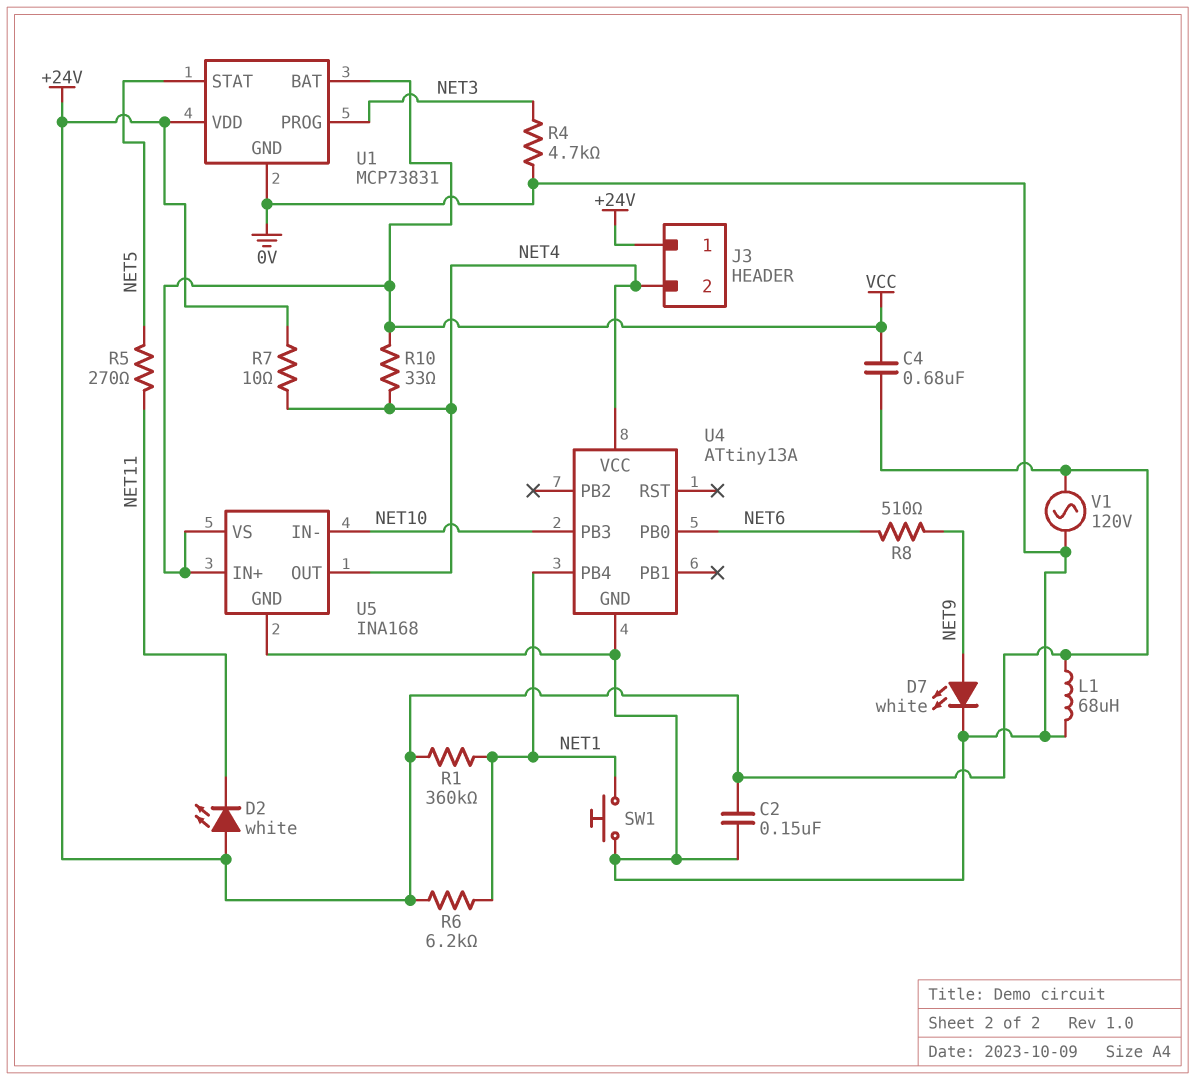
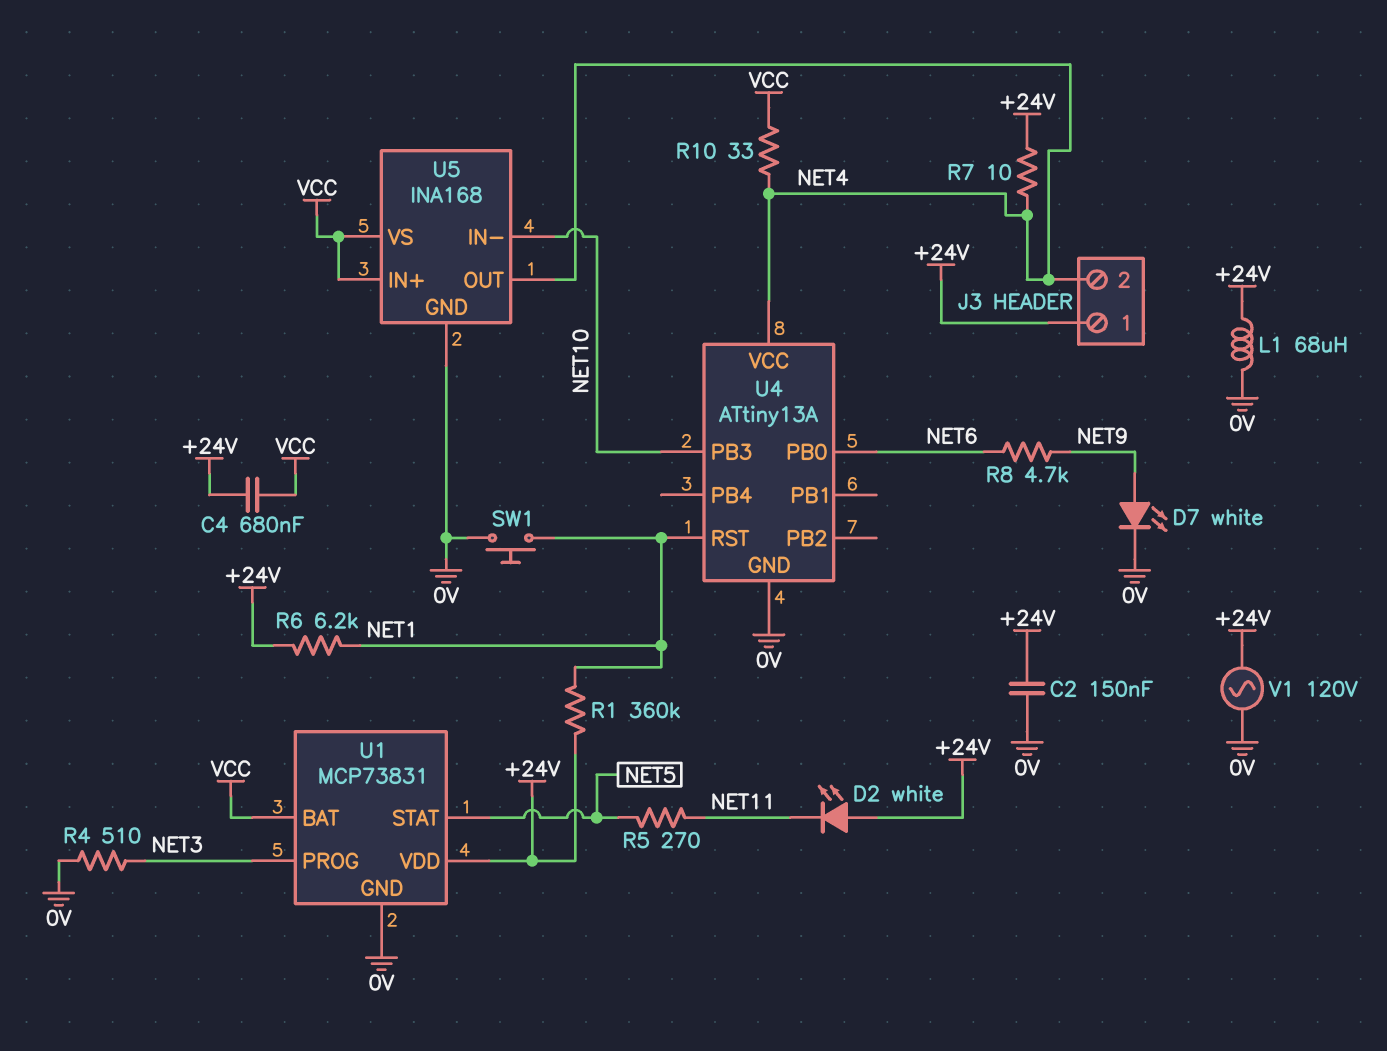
R4: 4.7k (0V, NET3) -> 510 (0V, NET3)
R8: 510 (NET6, NET9) -> 4.7k (NET6, NET9)
U4 pin PB4: NET1 -> none
U4 pin RST: none -> NET1

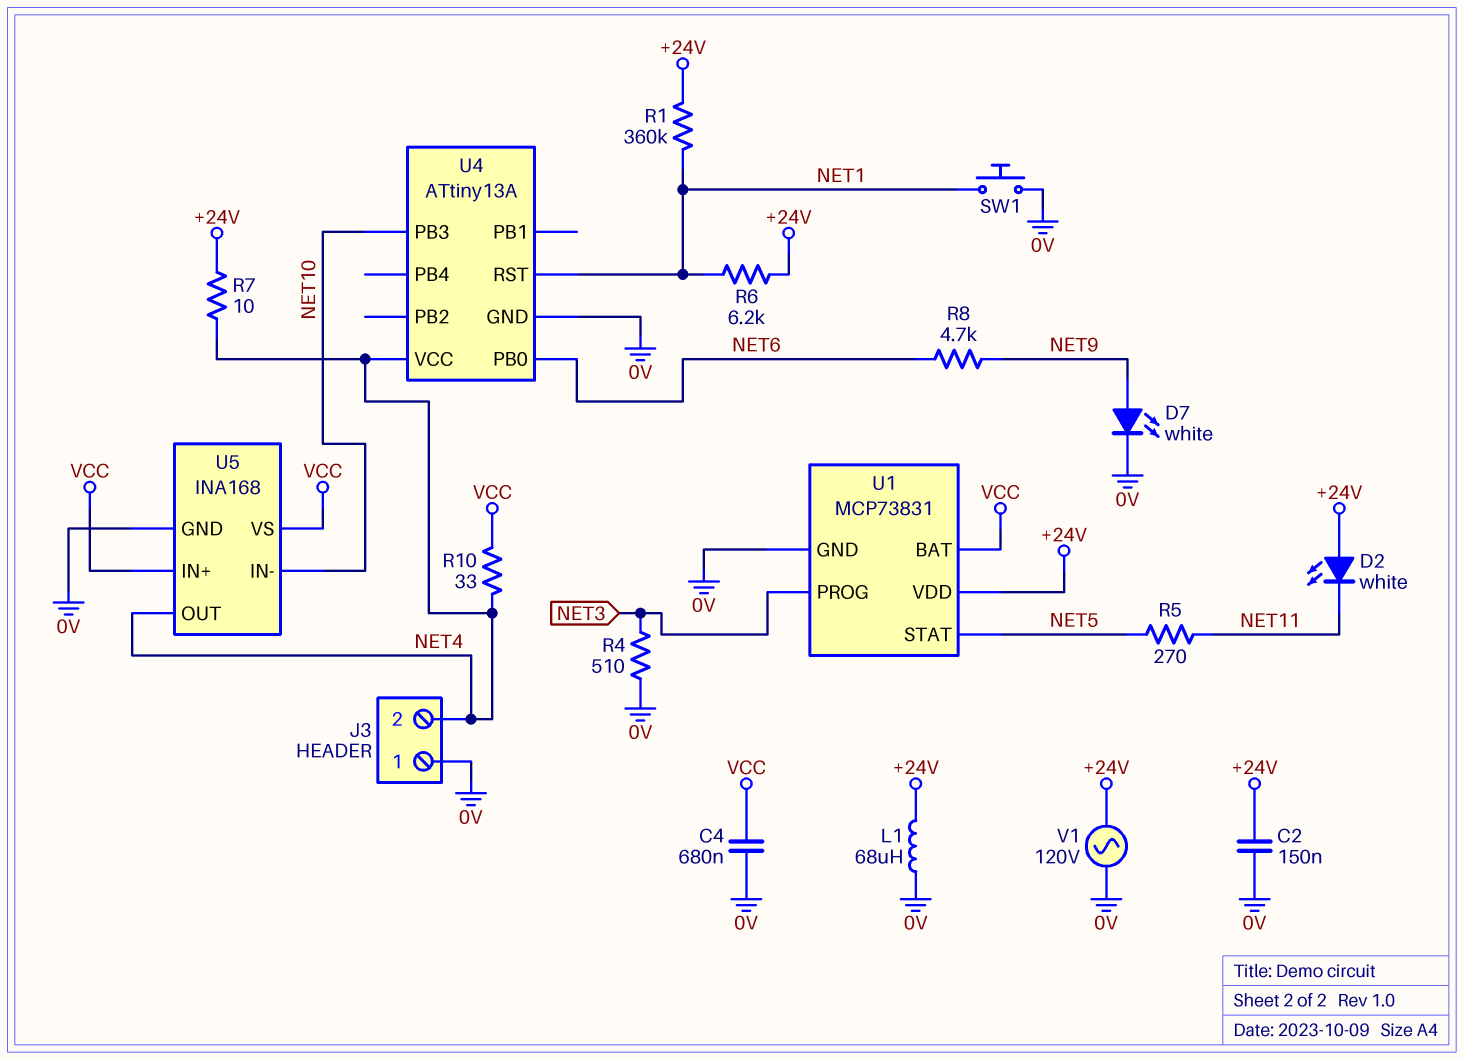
C4: 680nF (+24V, VCC) -> 680nF (0V, VCC)
J3 pin 1: +24V -> 0V

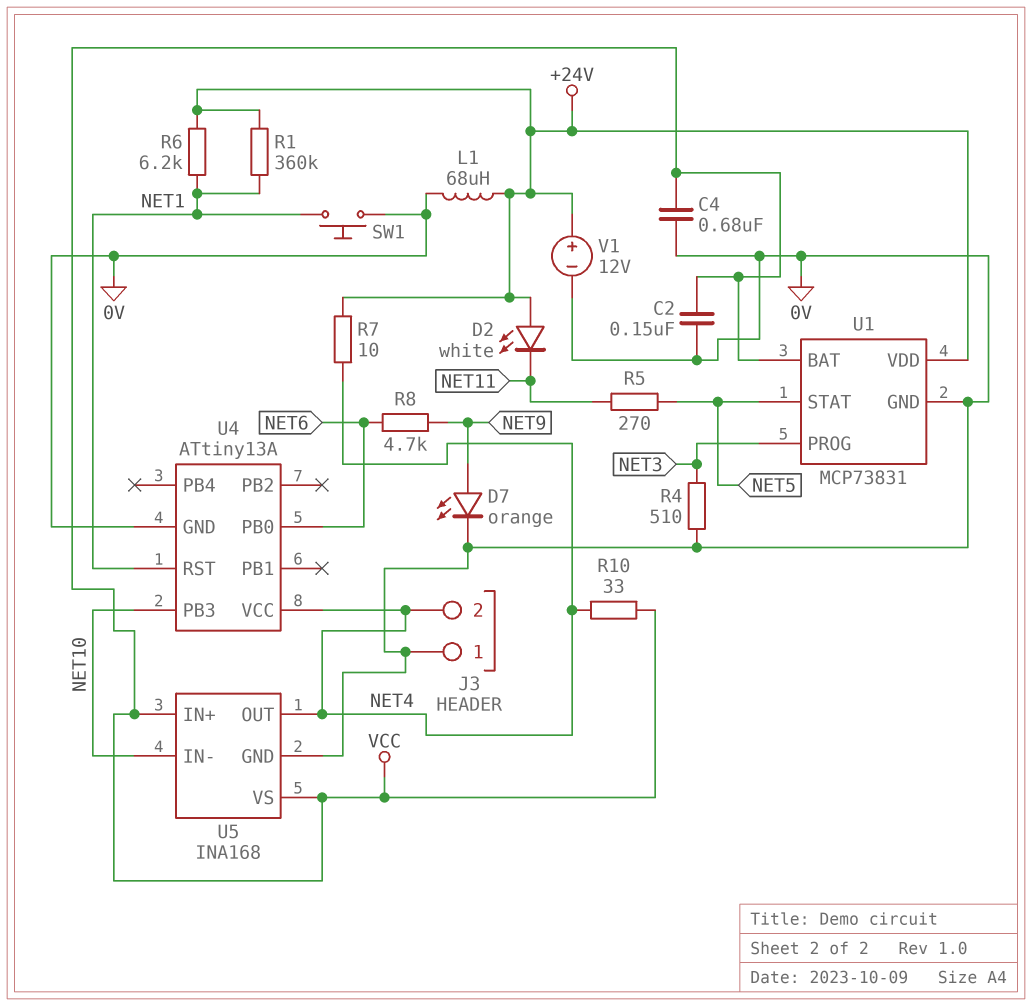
C2: 150nF (+24V, 0V) -> 150nF (0V, VCC)
D7: LED white (A NET9, K 0V) -> LED orange (A NET9, K 0V)
V1: AC 120V (+24V, 0V) -> 12V (plus +24V, minus 0V)

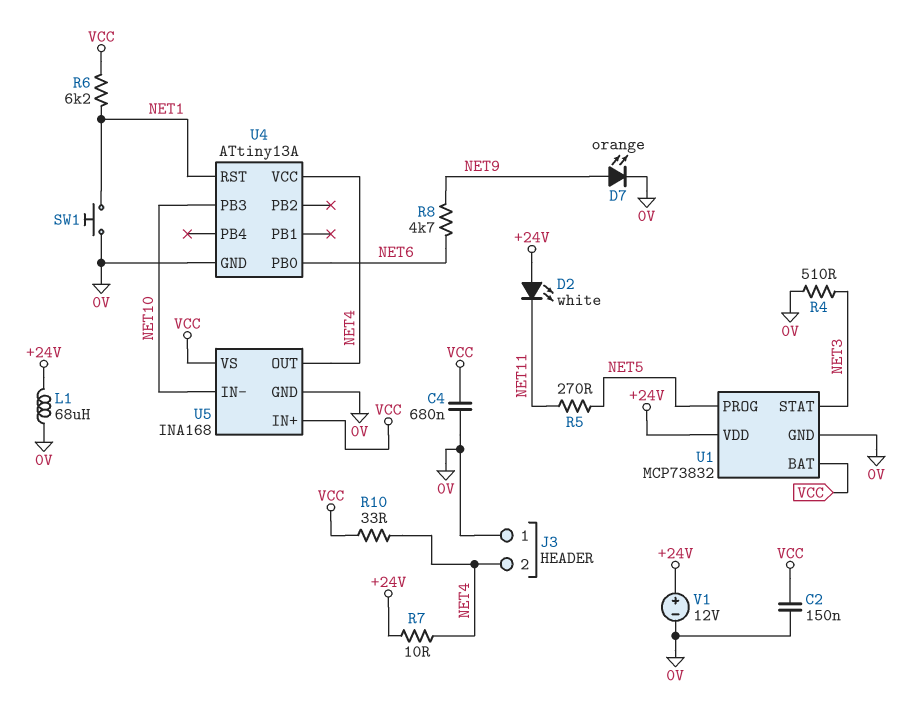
R1: 360k (+24V, NET1) -> none
R6: 6.2k (+24V, NET1) -> 6.2k (NET1, VCC)
U1: MCP73831 -> MCP73832
U1 pin PROG: NET3 -> NET5
U1 pin STAT: NET5 -> NET3

